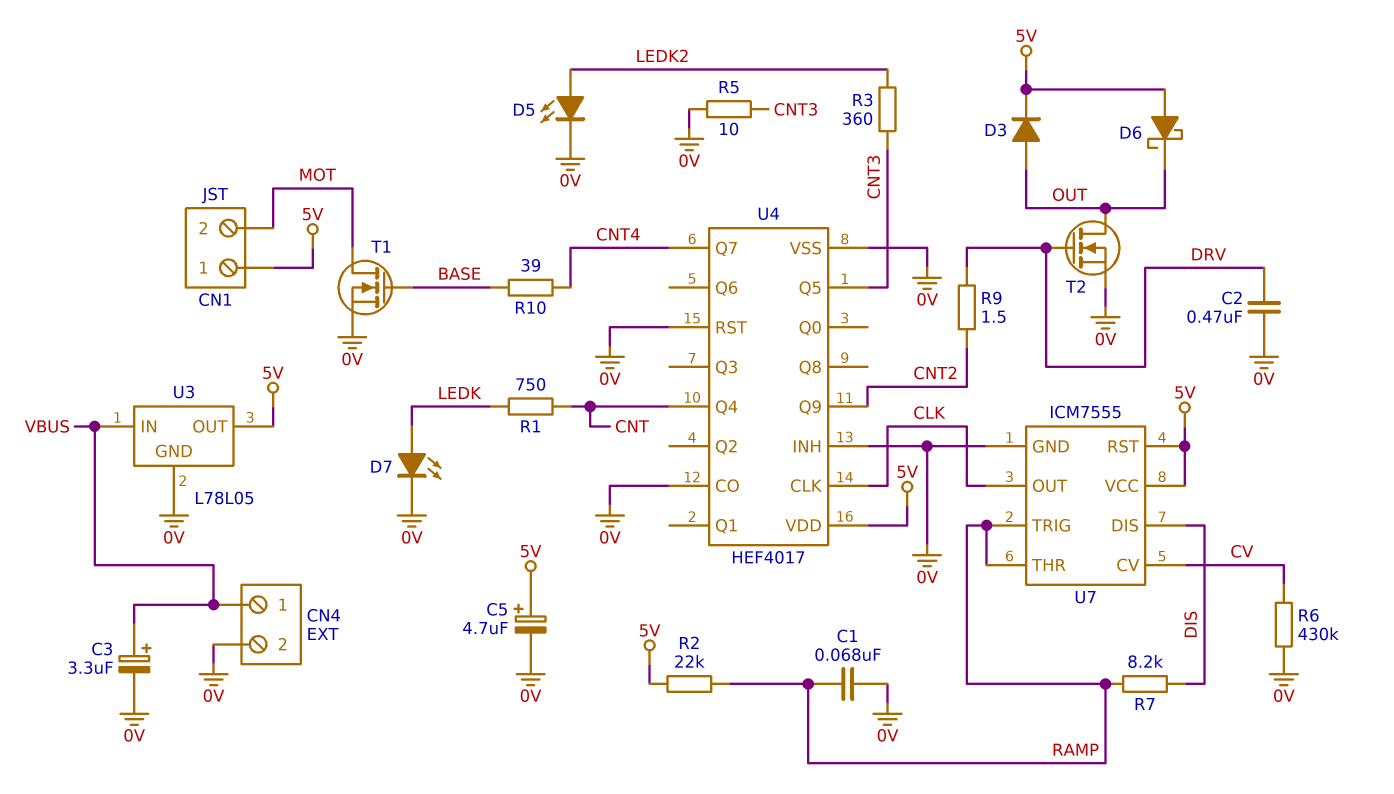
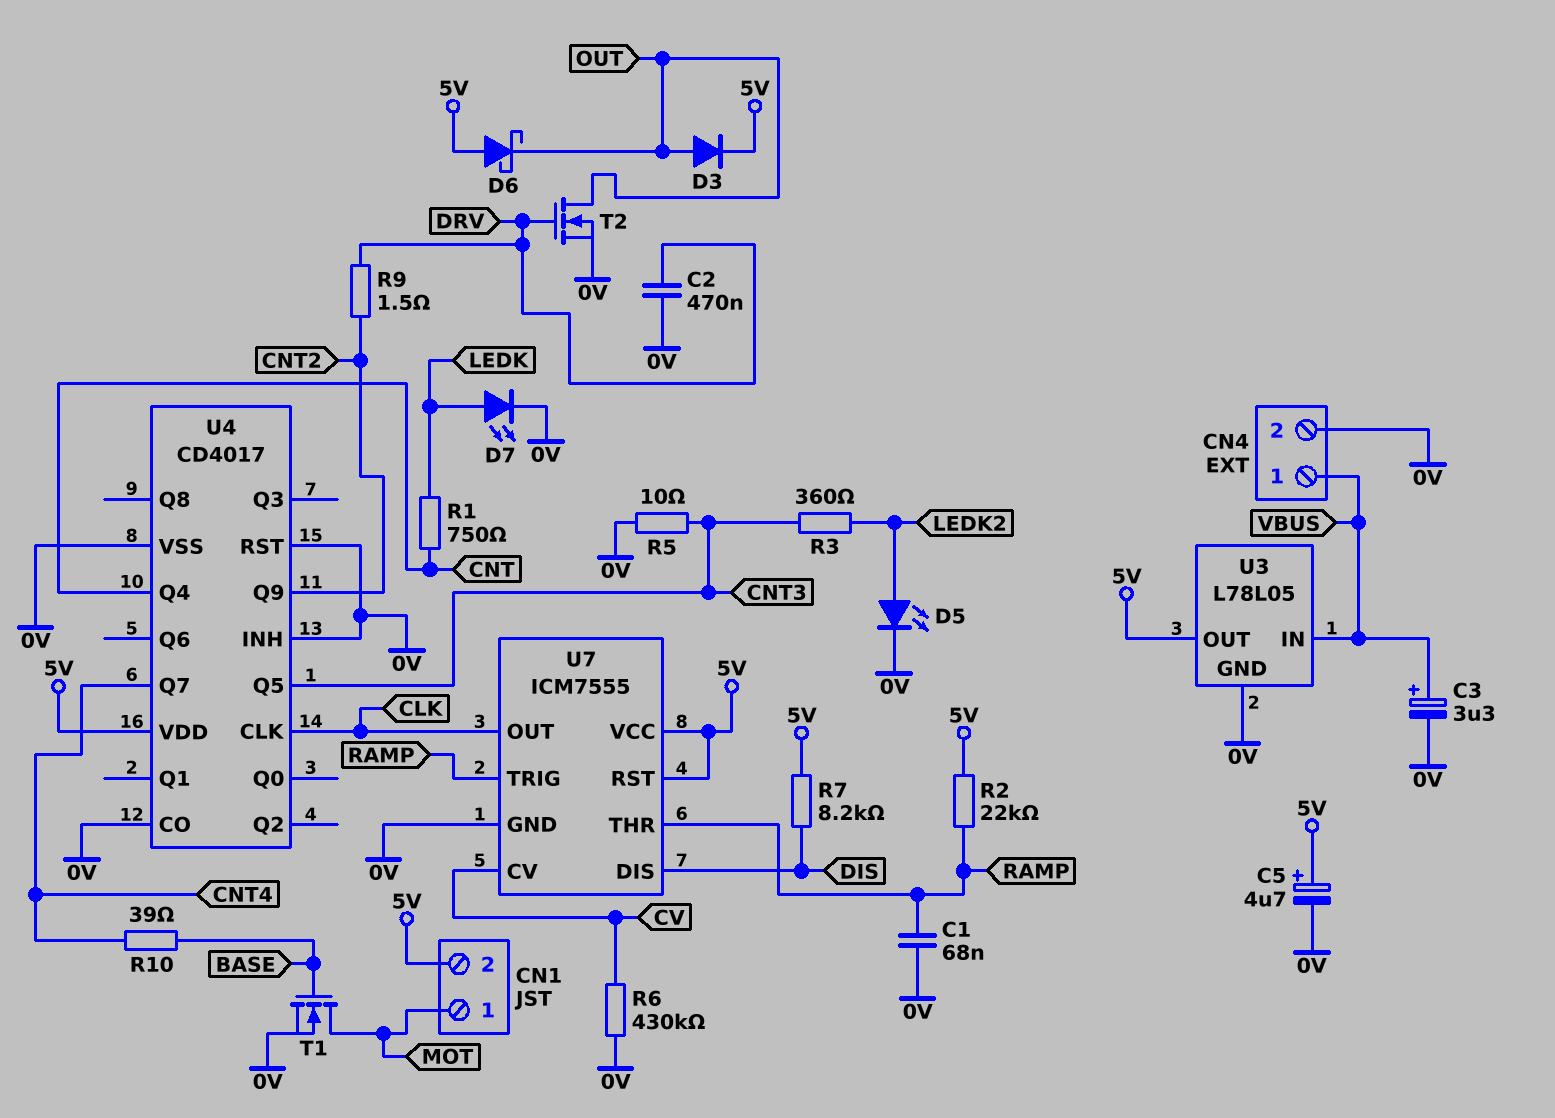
CN1 pin 1: 5V -> MOT
CN1 pin 2: MOT -> 5V
R7: 8.2k (DIS, RAMP) -> 8.2k (5V, DIS)
U4: HEF4017 -> CD4017

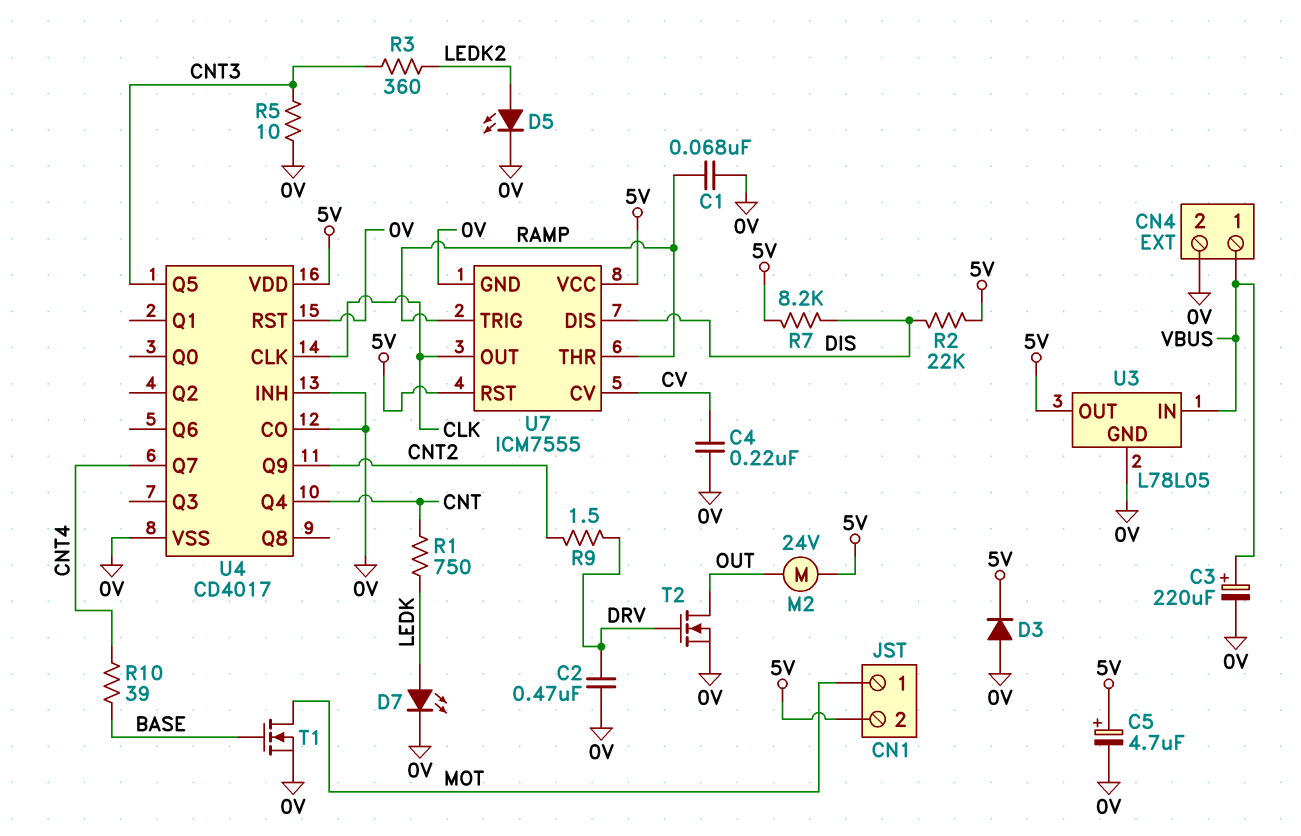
C3: 3.3uF (plus VBUS, minus 0V) -> 220uF (plus VBUS, minus 0V)
C4: none -> 220nF (0V, CV)
D3: diode (A OUT, K 5V) -> diode (A 0V, K 5V)
D6: schottky (A 5V, K OUT) -> none
M2: none -> motor 24V (5V, OUT)
R2: 22k (5V, RAMP) -> 22k (5V, DIS)
R6: 430k (0V, CV) -> none

